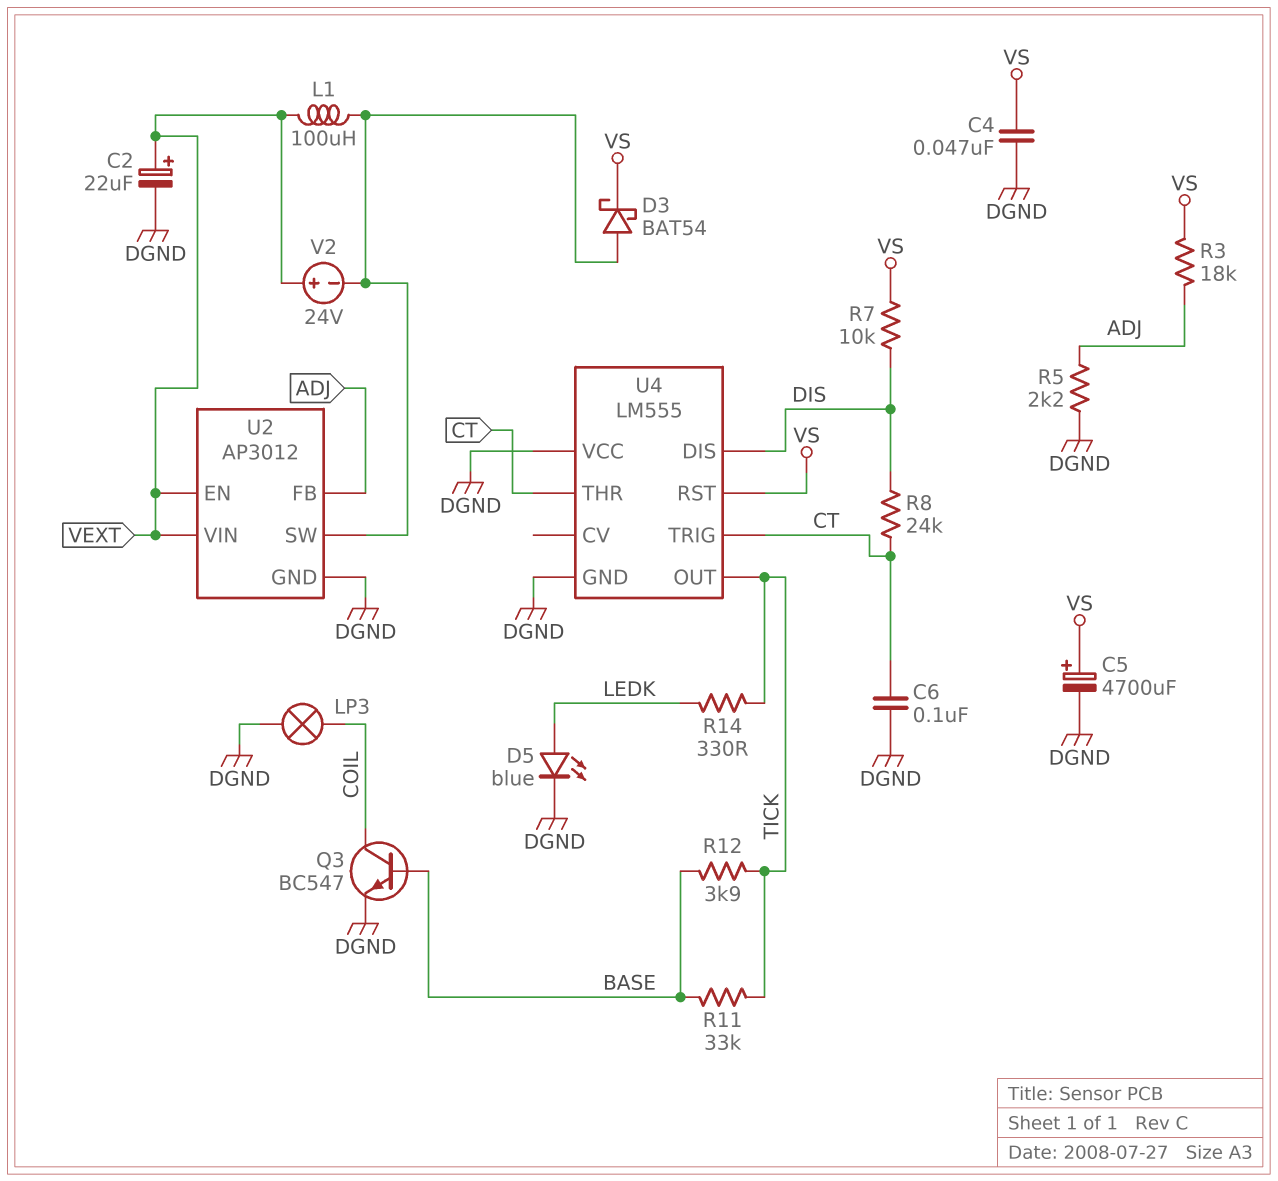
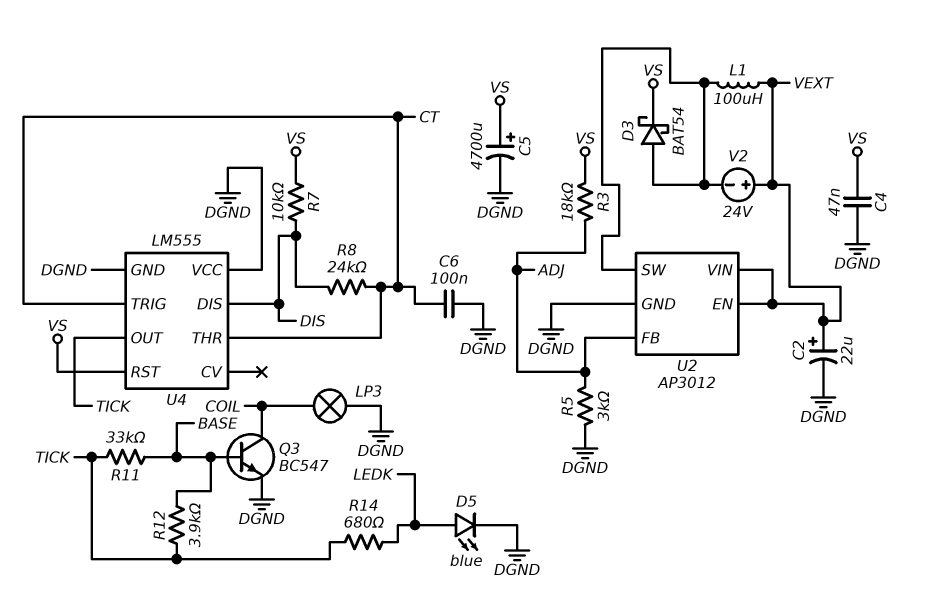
R5: 2.2k (ADJ, DGND) -> 3k (ADJ, DGND)
R14: 330 (LEDK, TICK) -> 680 (LEDK, TICK)

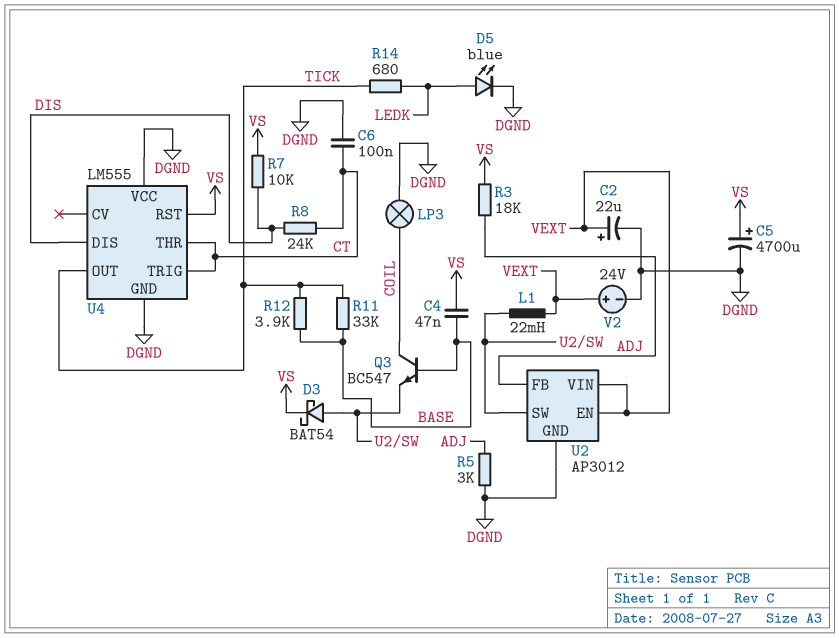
C4: 47nF (DGND, VS) -> 47nF (BASE, VS)
L1: 100uH (U2/SW, VEXT) -> 22mH (U2/SW, VEXT)
Q3: NPN BC547 (B BASE, C COIL, E DGND) -> NPN BC547 (B BASE, C COIL, E U2/SW)
V2: 24V (plus VEXT, minus U2/SW) -> 24V (plus VEXT, minus DGND)

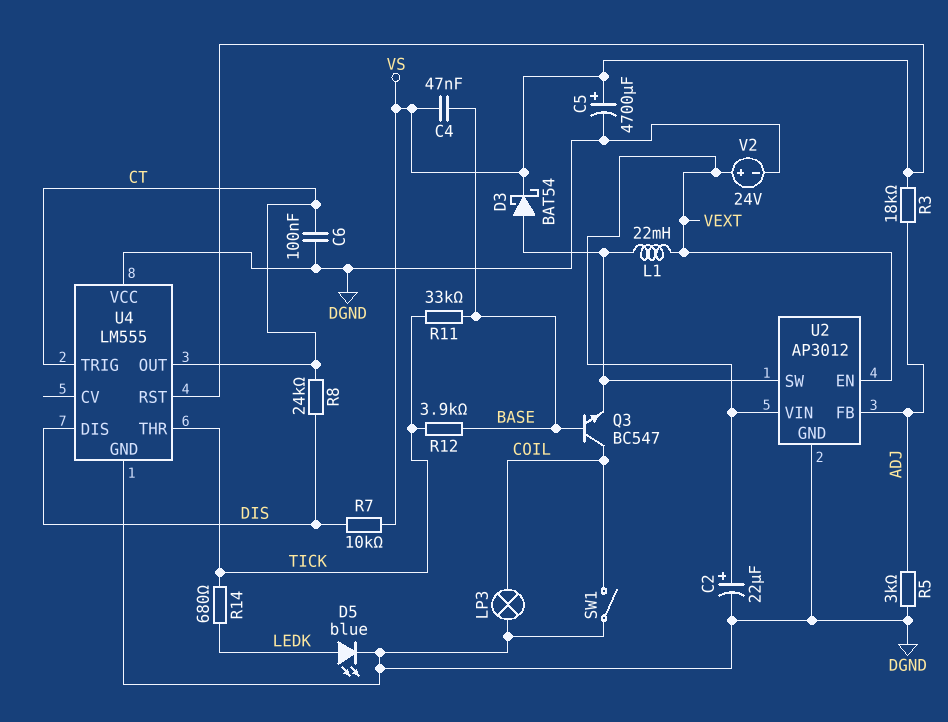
SW1: none -> switch (COIL, DGND)
U4 pin OUT: TICK -> CT
U4 pin THR: CT -> TICK

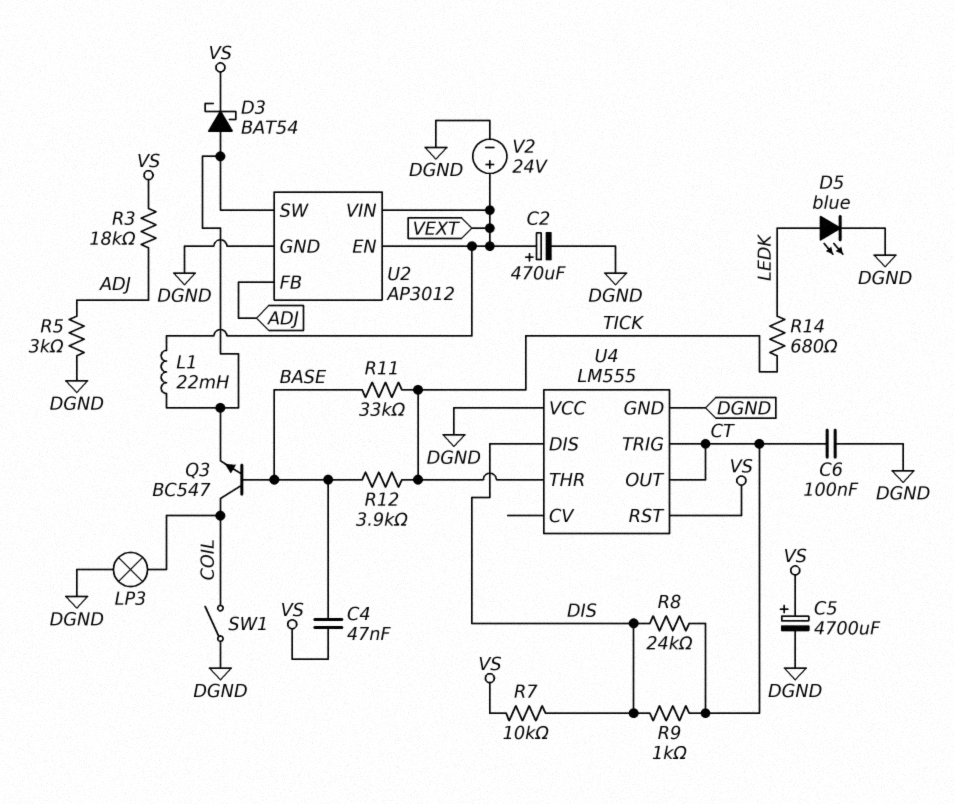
C2: 22uF (plus VEXT, minus DGND) -> 470uF (plus VEXT, minus DGND)
R9: none -> 1k (CT, DIS)

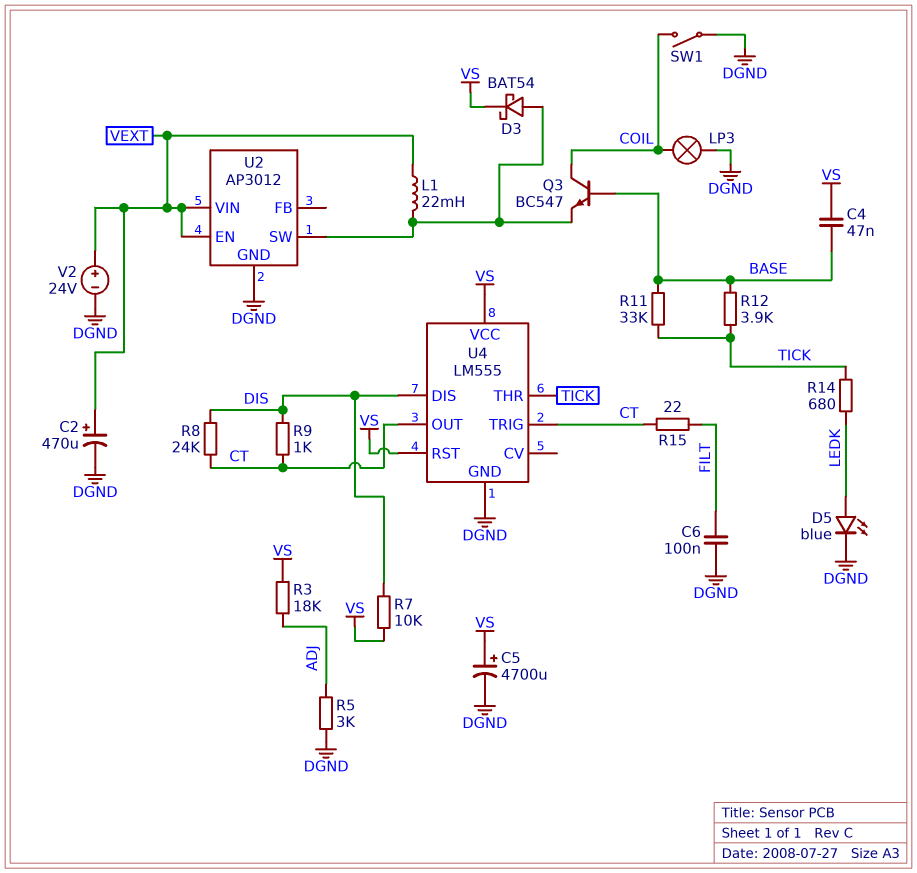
C6: 100nF (CT, DGND) -> 100nF (DGND, FILT)
R15: none -> 22 (CT, FILT)
U2 pin FB: ADJ -> none
U4 pin VCC: DGND -> VS

